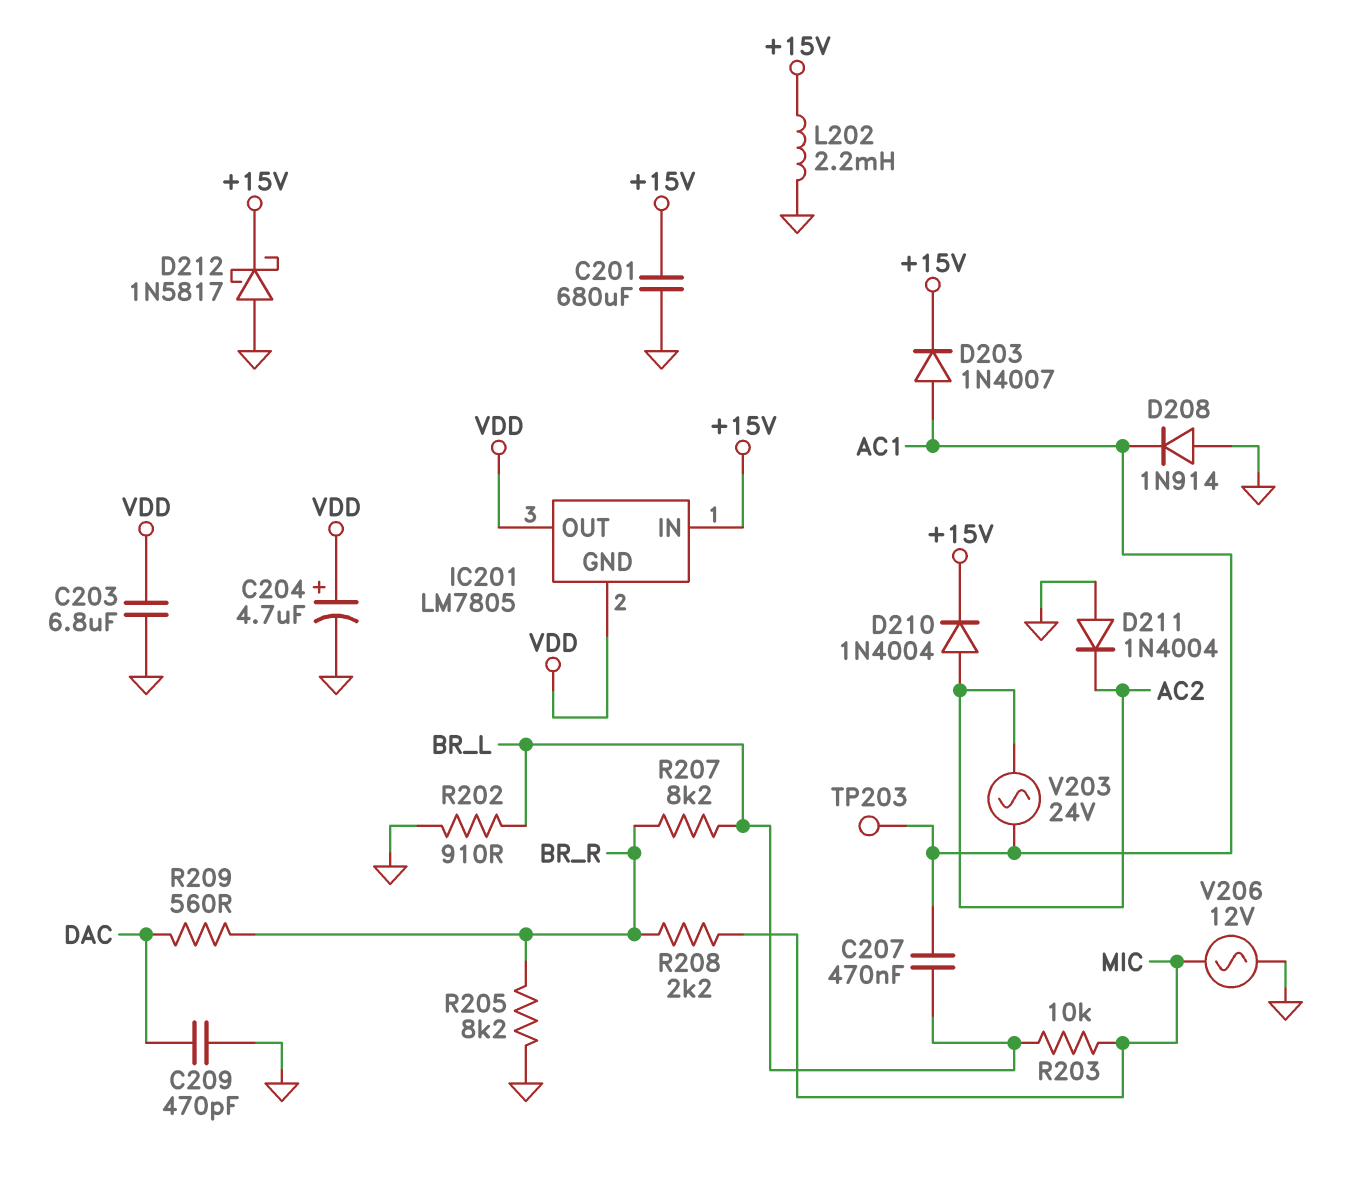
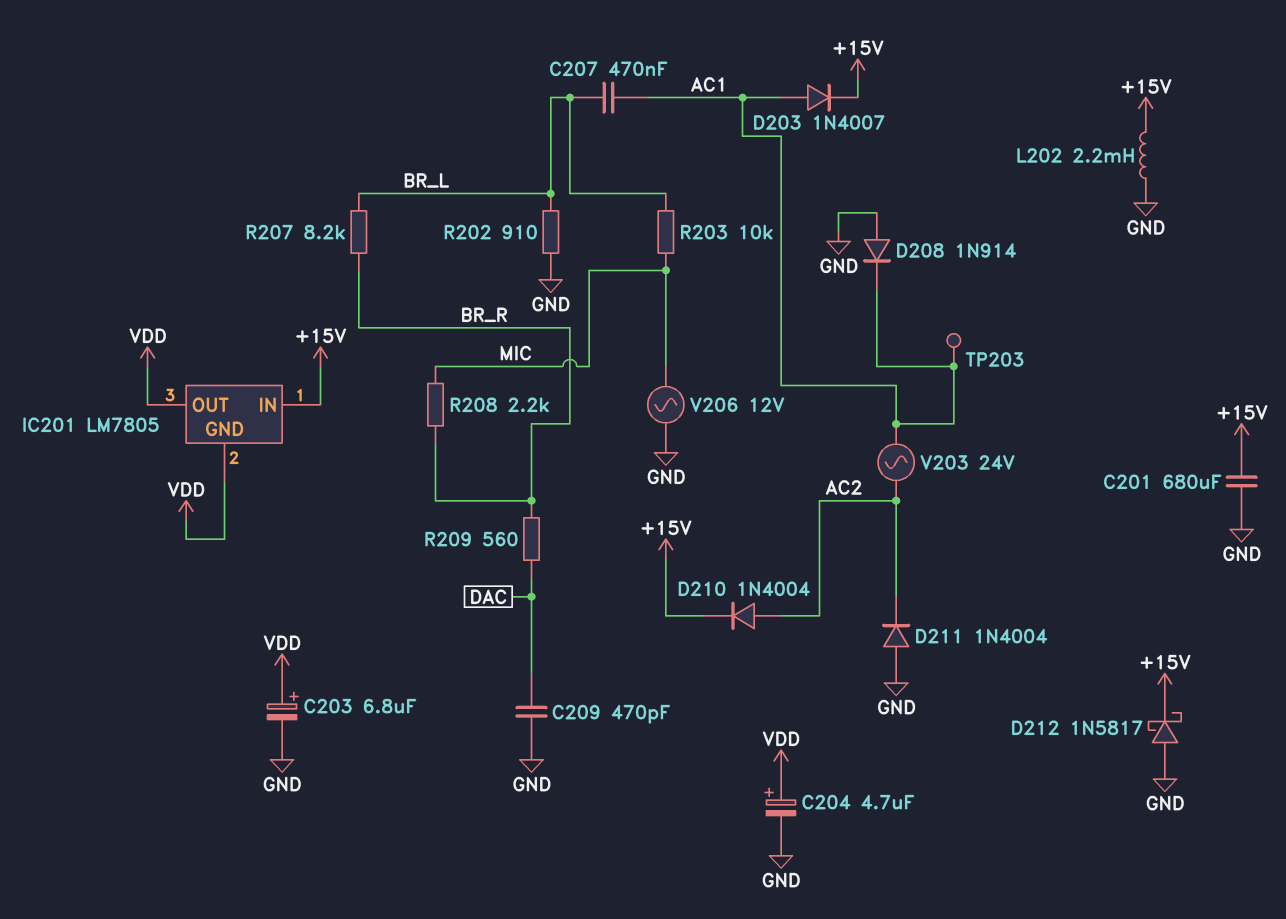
C203: 6.8uF (GND, VDD) -> 6.8uF (plus VDD, minus GND)
R205: 8.2k (BR_R, GND) -> none

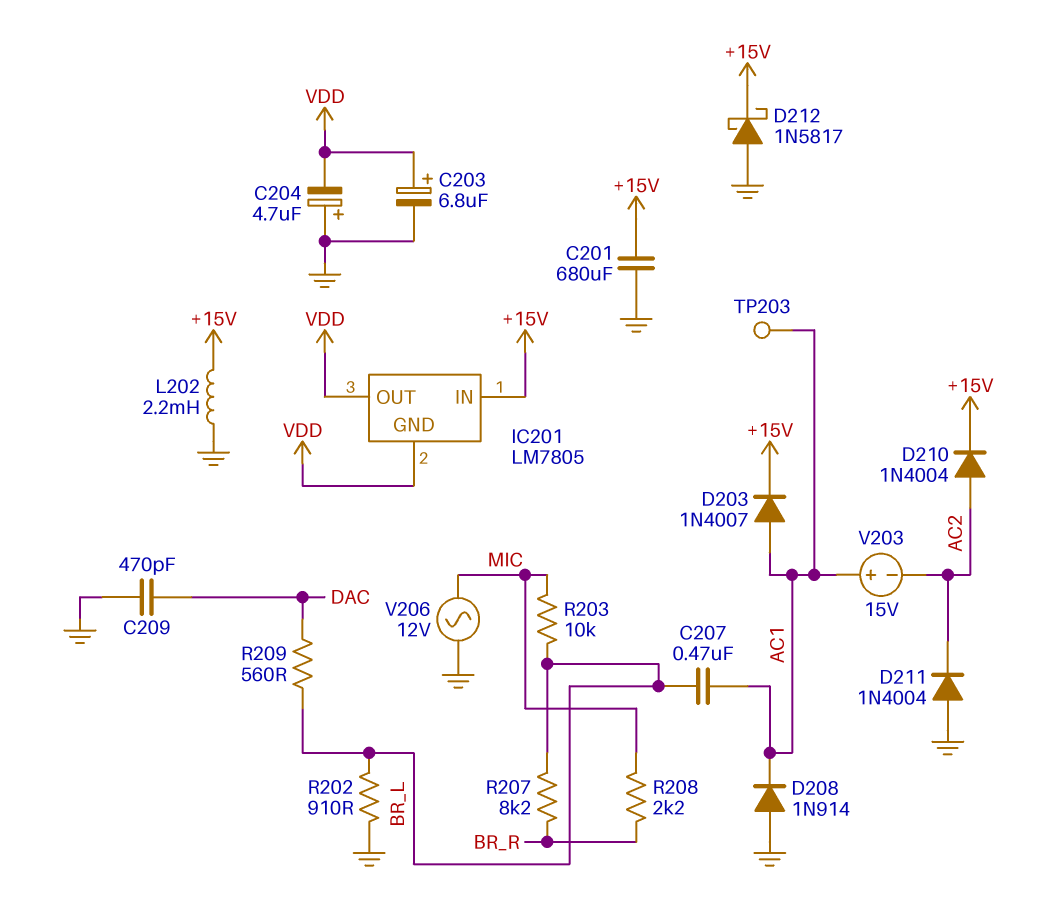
C204: 4.7uF (plus VDD, minus GND) -> 4.7uF (plus GND, minus VDD)
R209: 560 (BR_R, DAC) -> 560 (BR_L, DAC)
V203: AC 24V (AC1, AC2) -> 15V (plus AC1, minus AC2)

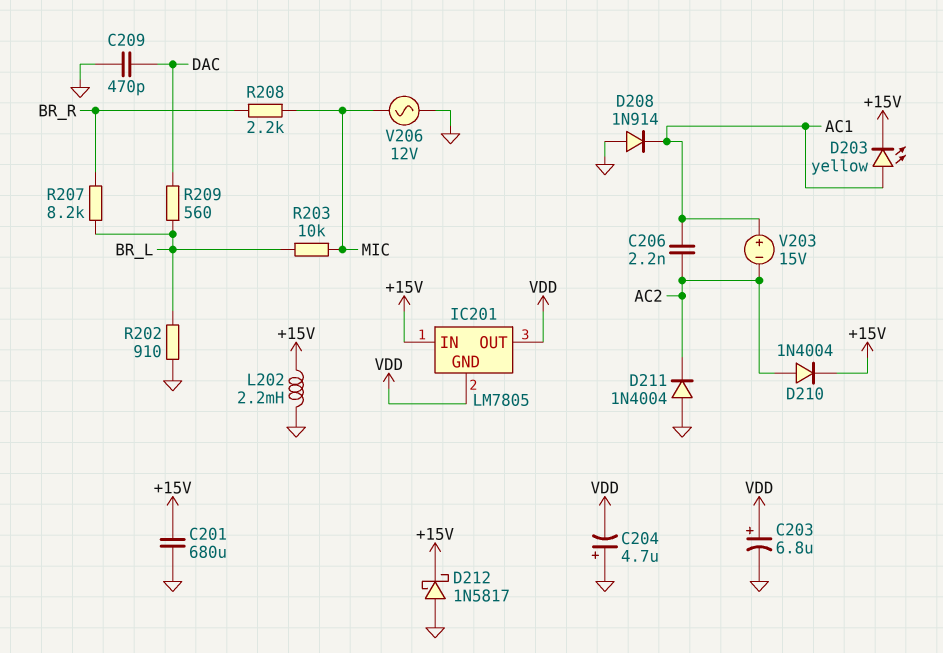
C206: none -> 2.2nF (AC1, AC2)
C207: 470nF (AC1, BR_L) -> none
D203: diode 1N4007 (A AC1, K +15V) -> LED yellow (A AC1, K +15V)
TP203: test point (AC1) -> none

